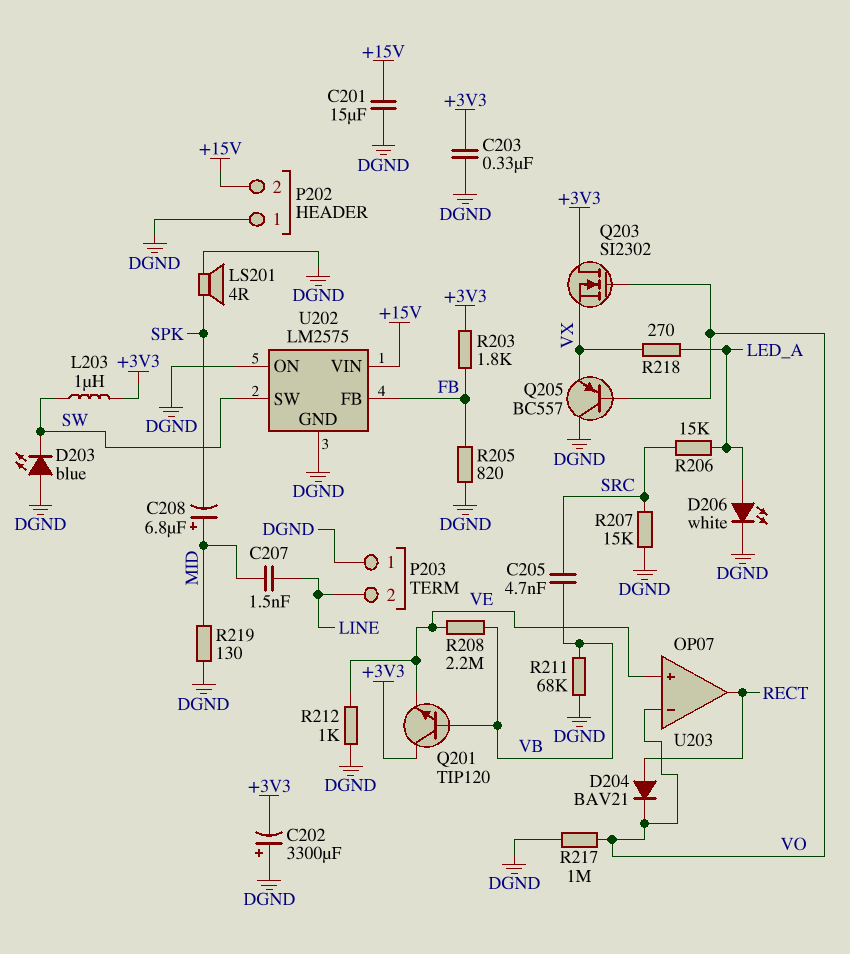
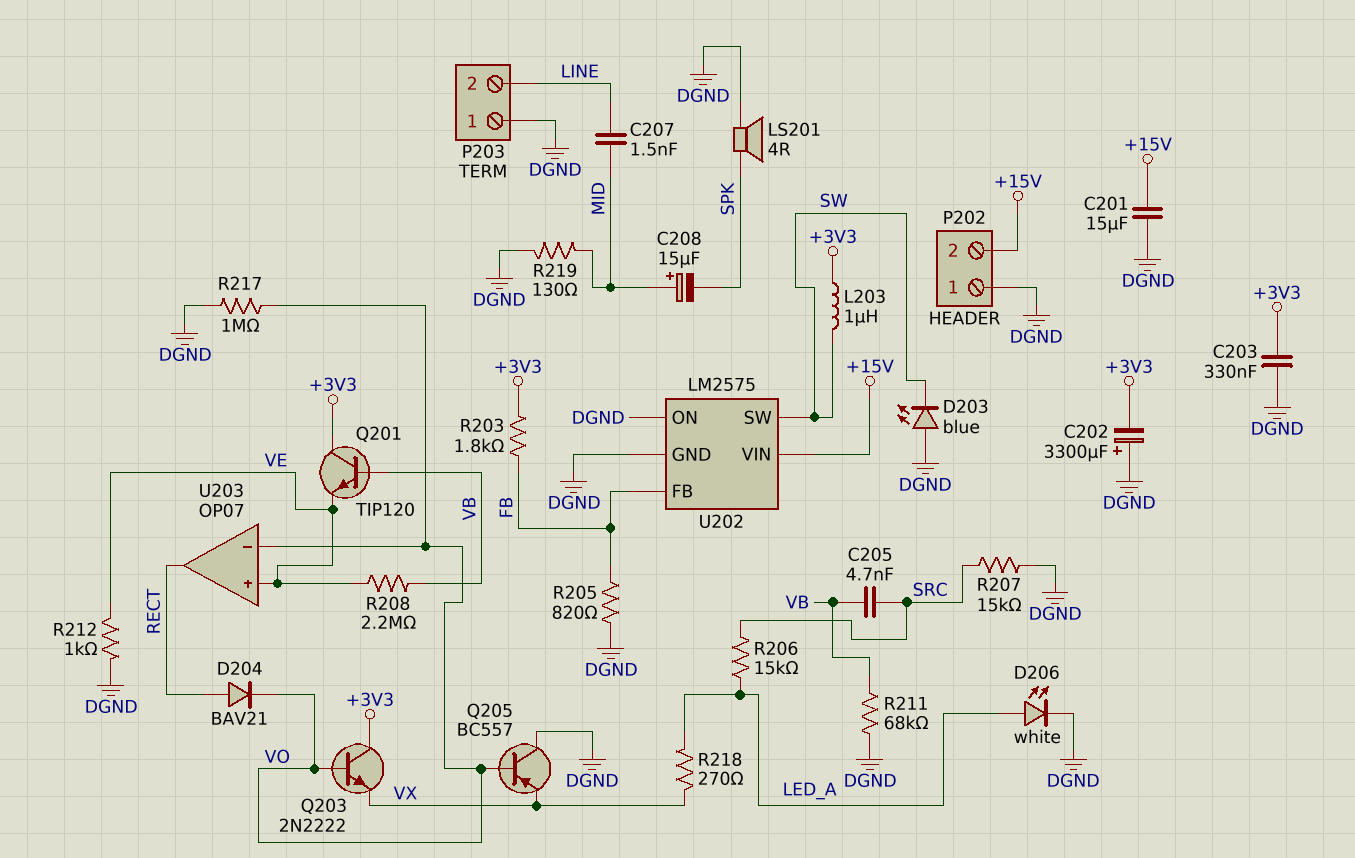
C208: 6.8uF (plus MID, minus SPK) -> 15uF (plus MID, minus SPK)
Q203: NMOS SI2302 (G VO, D +3V3, S VX) -> NPN 2N2222 (B VO, C +3V3, E VX)

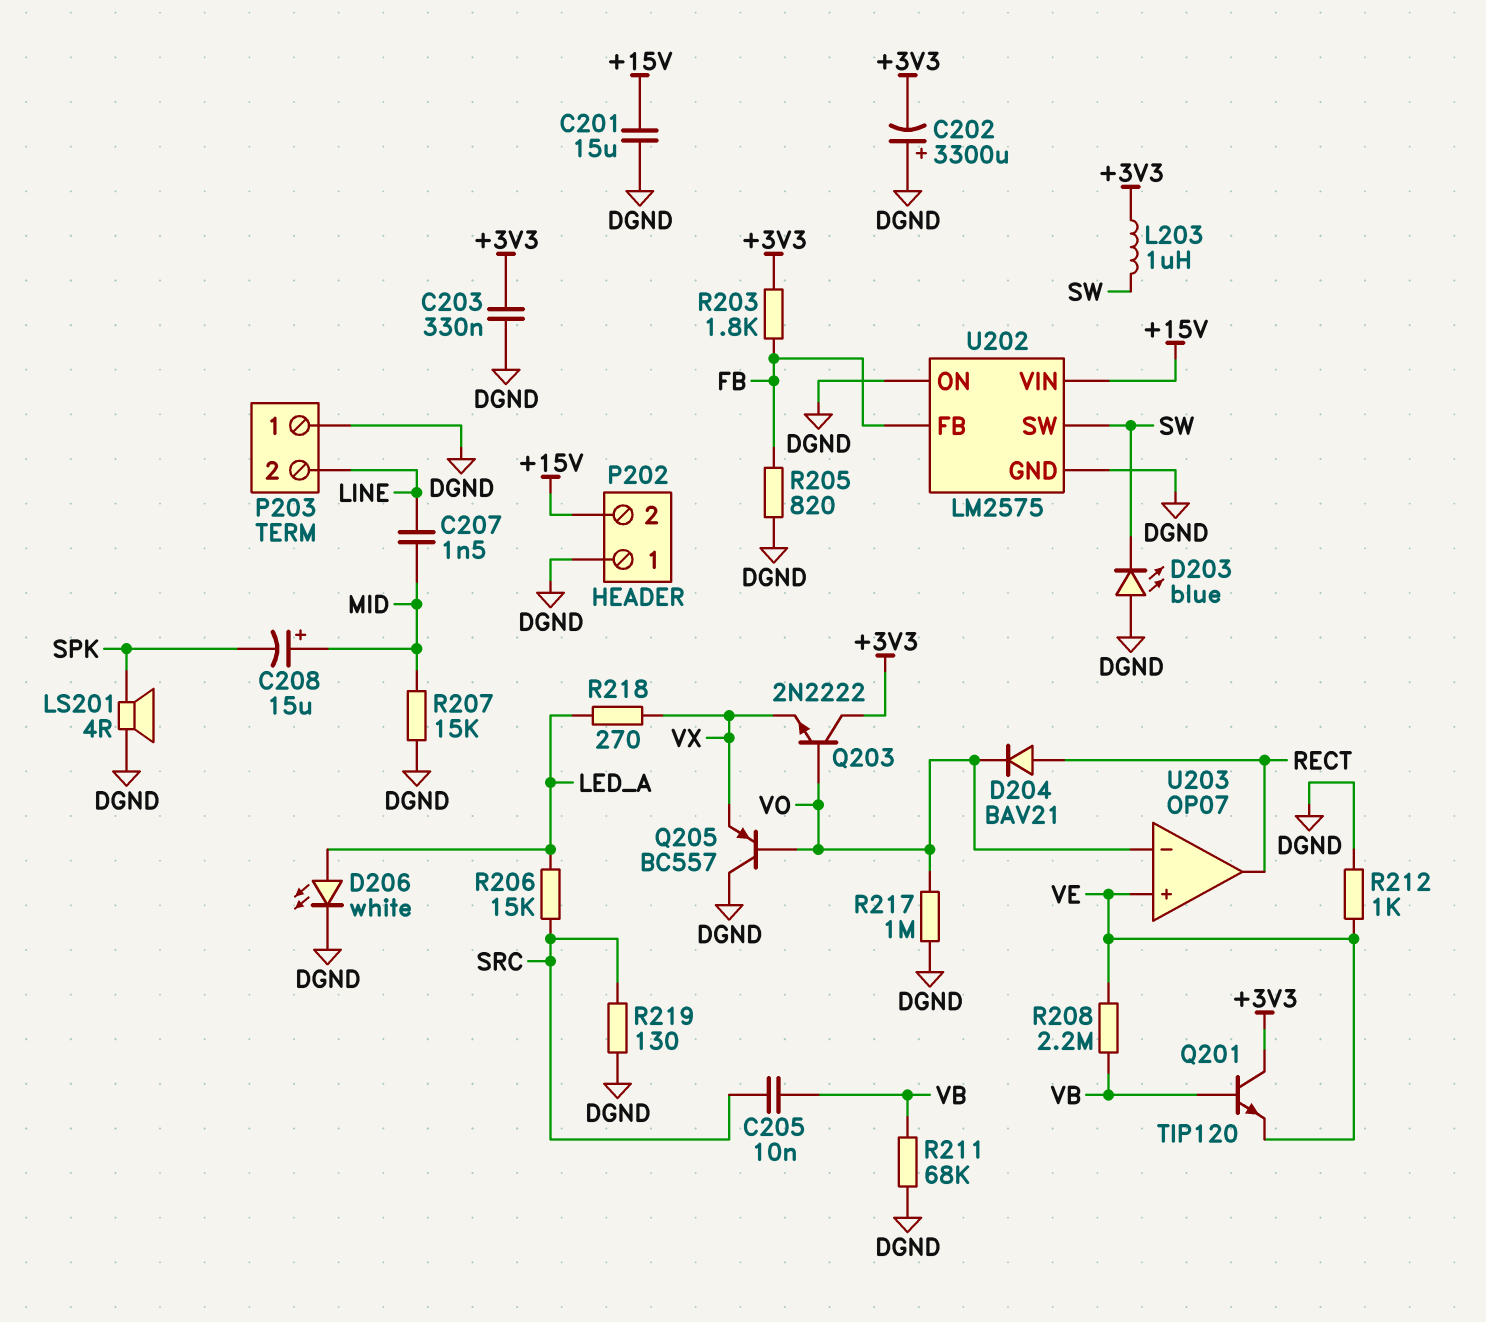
C205: 4.7nF (SRC, VB) -> 10nF (SRC, VB)
R207: 15k (DGND, SRC) -> 15k (DGND, MID)
R219: 130 (DGND, MID) -> 130 (DGND, SRC)

